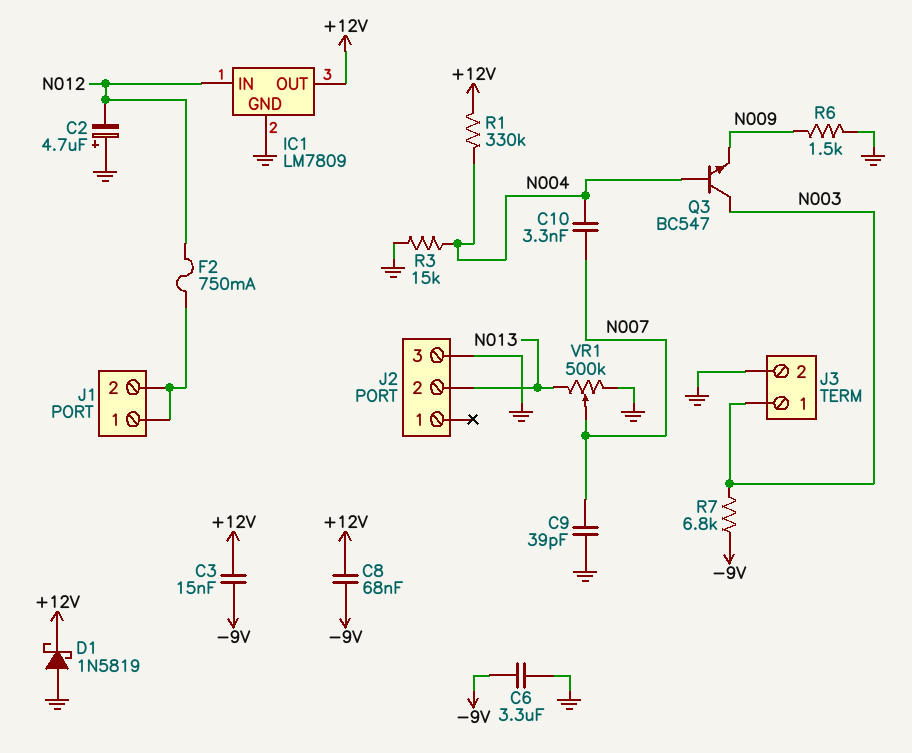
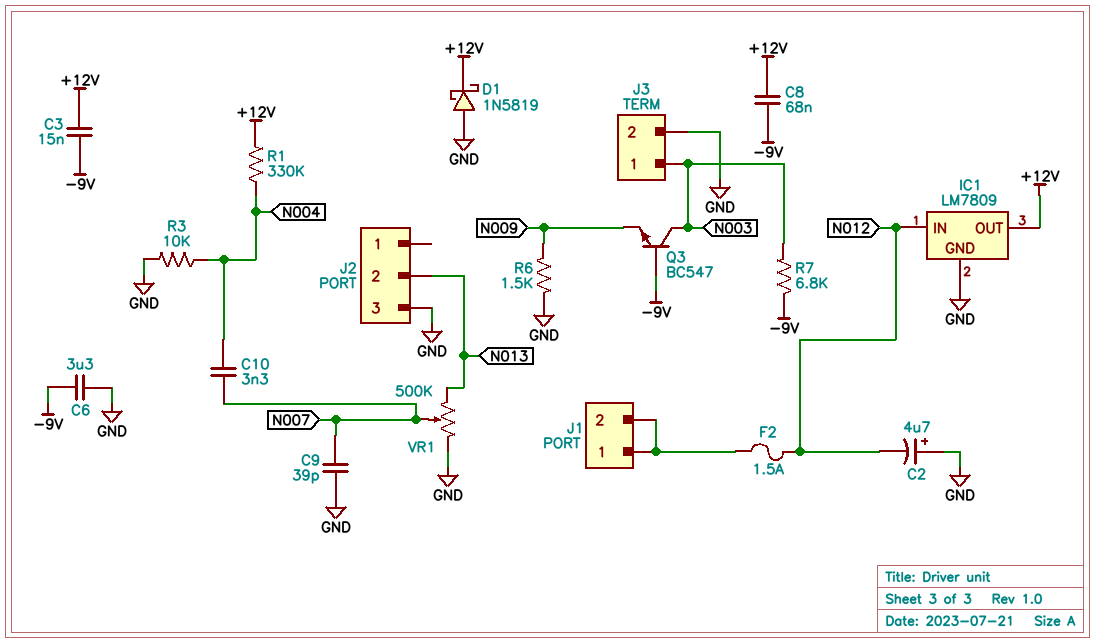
F2: 750mA (J1/1, N012) -> 1.5A (J1/1, N012)
Q3: NPN BC547 (B N004, C N003, E N009) -> NPN BC547 (B -9V, C N003, E N009)
R3: 15k (GND, N004) -> 10k (GND, N004)

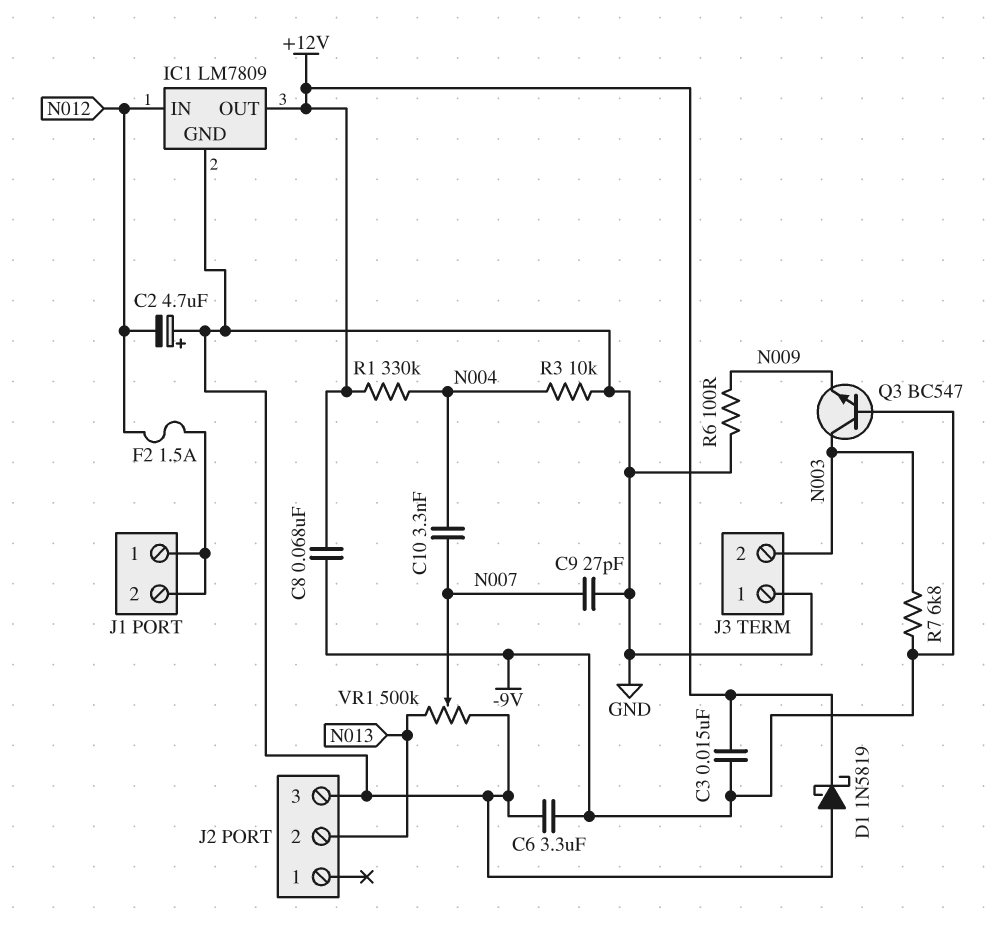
C9: 39pF (GND, N007) -> 27pF (GND, N007)
J3 pin 1: N003 -> GND
J3 pin 2: GND -> N003
R6: 1.5k (GND, N009) -> 100 (GND, N009)

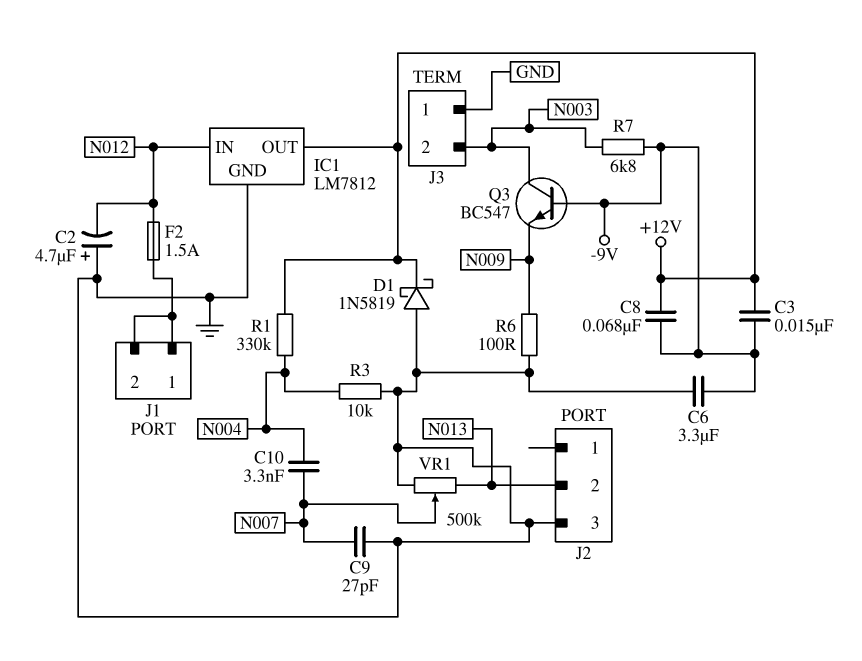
IC1: LM7809 -> LM7812

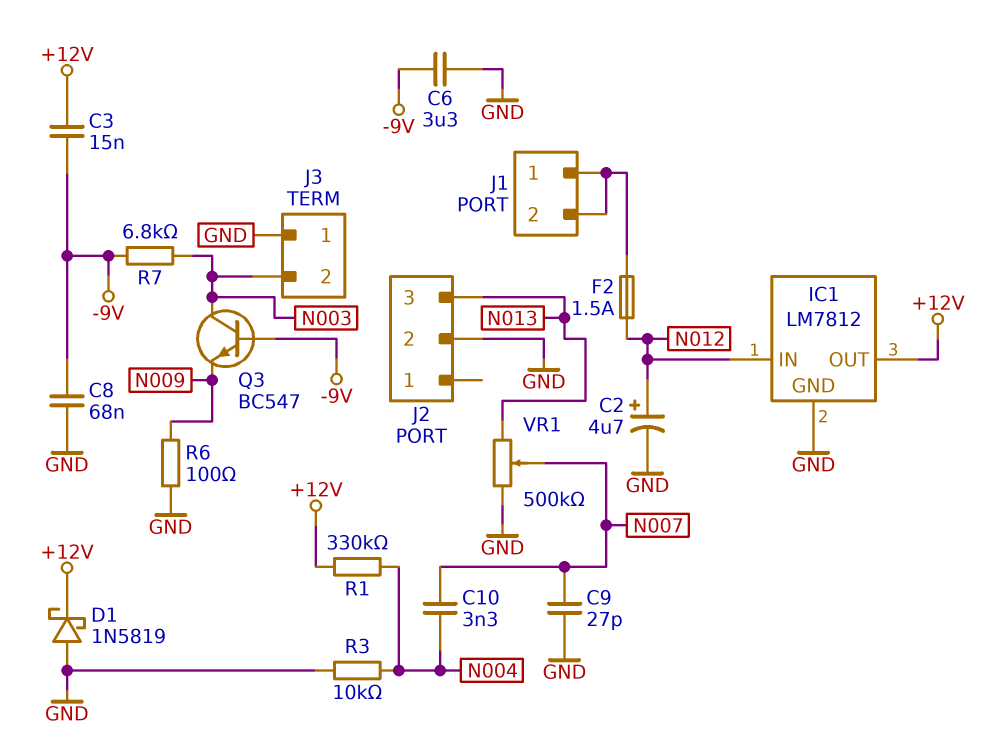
C2: 4.7uF (plus GND, minus N012) -> 4.7uF (plus N012, minus GND)
C8: 68nF (+12V, -9V) -> 68nF (-9V, GND)
J2 pin 2: N013 -> GND
J2 pin 3: GND -> N013

